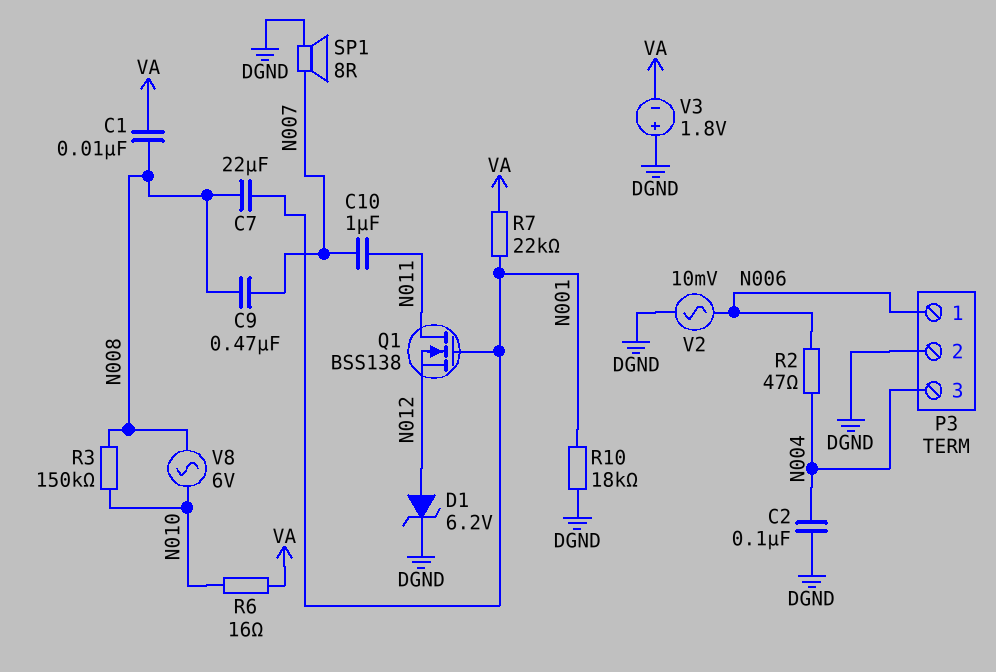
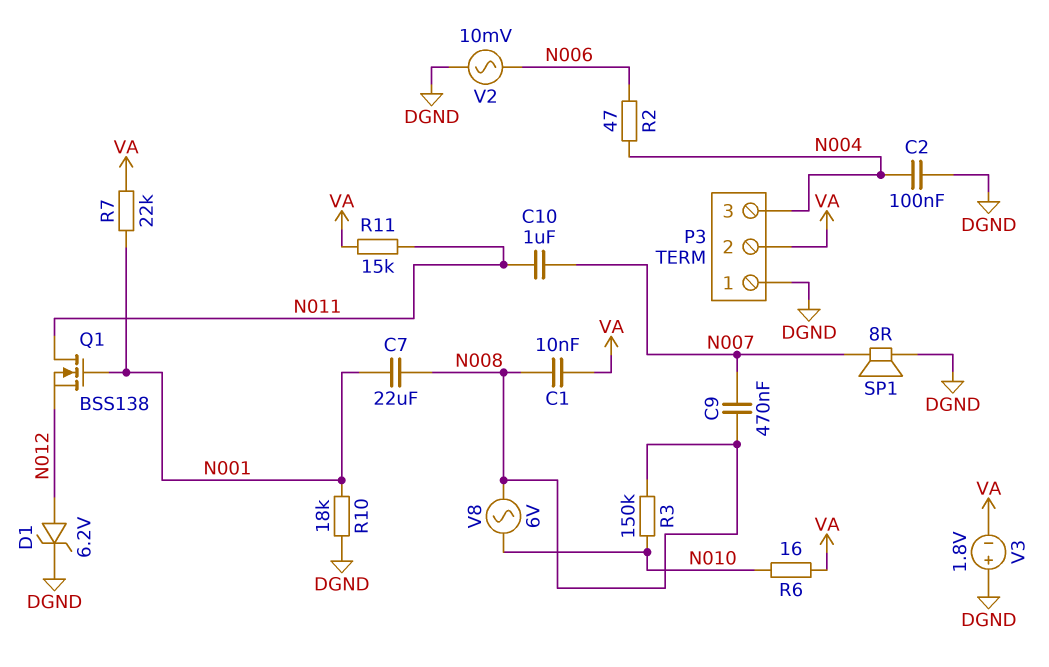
P3 pin 1: N006 -> DGND
P3 pin 2: DGND -> VA
R11: none -> 15k (N011, VA)

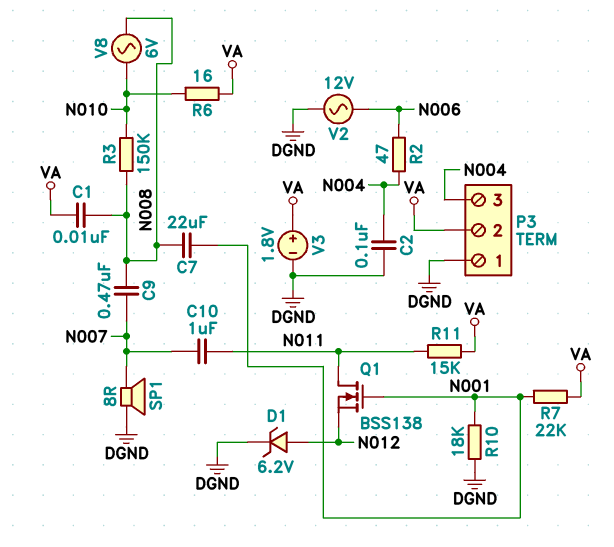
V2: AC 10mV (DGND, N006) -> AC 12V (DGND, N006)
V3: 1.8V (plus DGND, minus VA) -> 1.8V (plus VA, minus DGND)

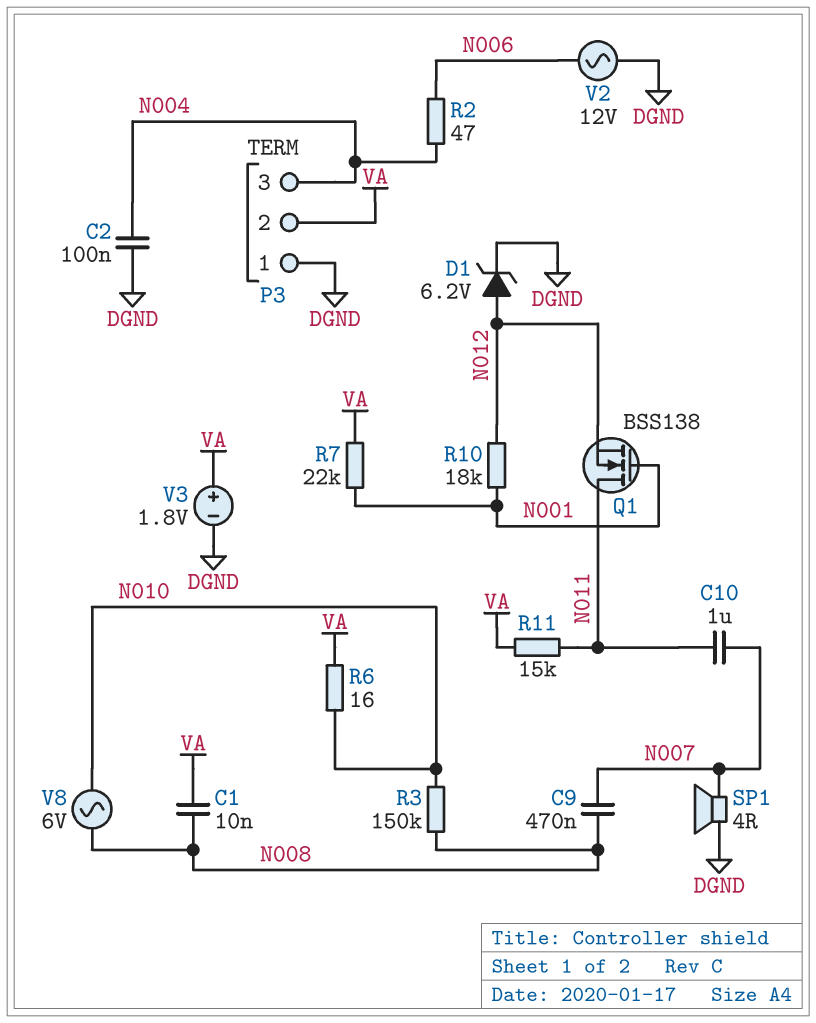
C7: 22uF (N001, N008) -> none
R10: 18k (DGND, N001) -> 18k (N001, N012)
SP1: speaker 8R (DGND, N007) -> speaker 4R (DGND, N007)

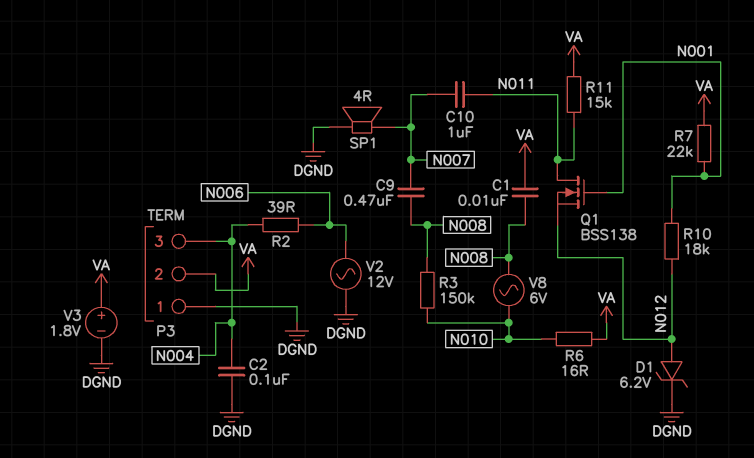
R2: 47 (N004, N006) -> 39 (N004, N006)

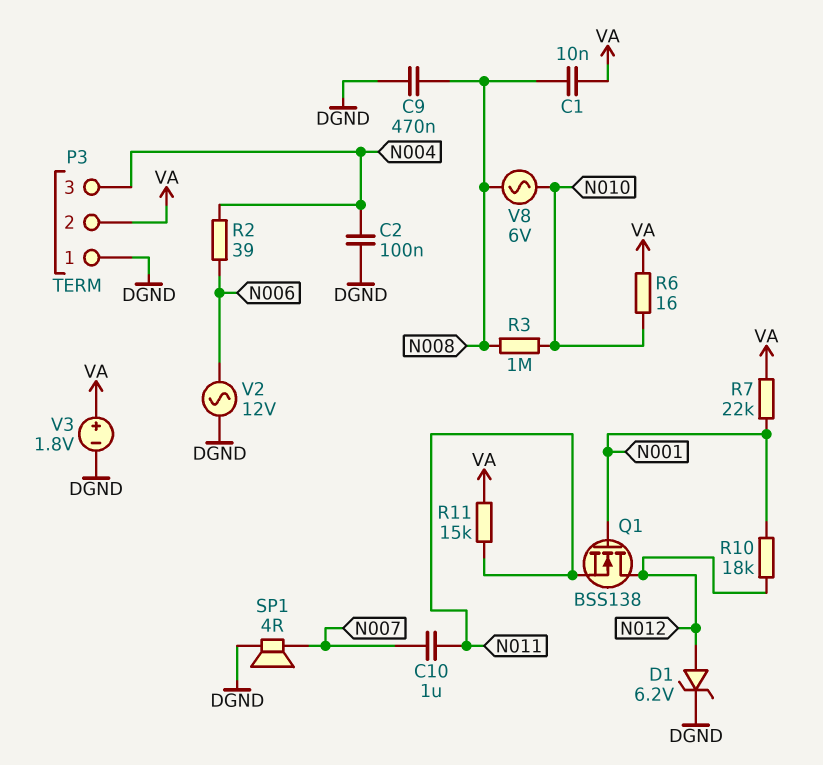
C9: 470nF (N007, N008) -> 470nF (DGND, N008)
Q1: NMOS BSS138 (G N001, D N011, S N012) -> NMOS BSS138 (G N001, D N012, S N011)
R3: 150k (N008, N010) -> 1M (N008, N010)

